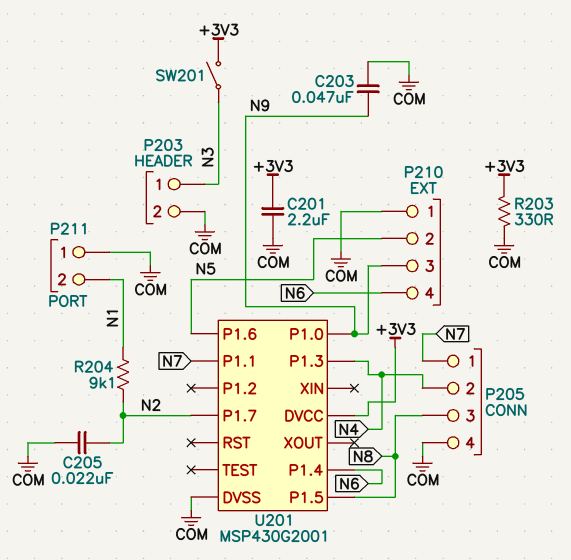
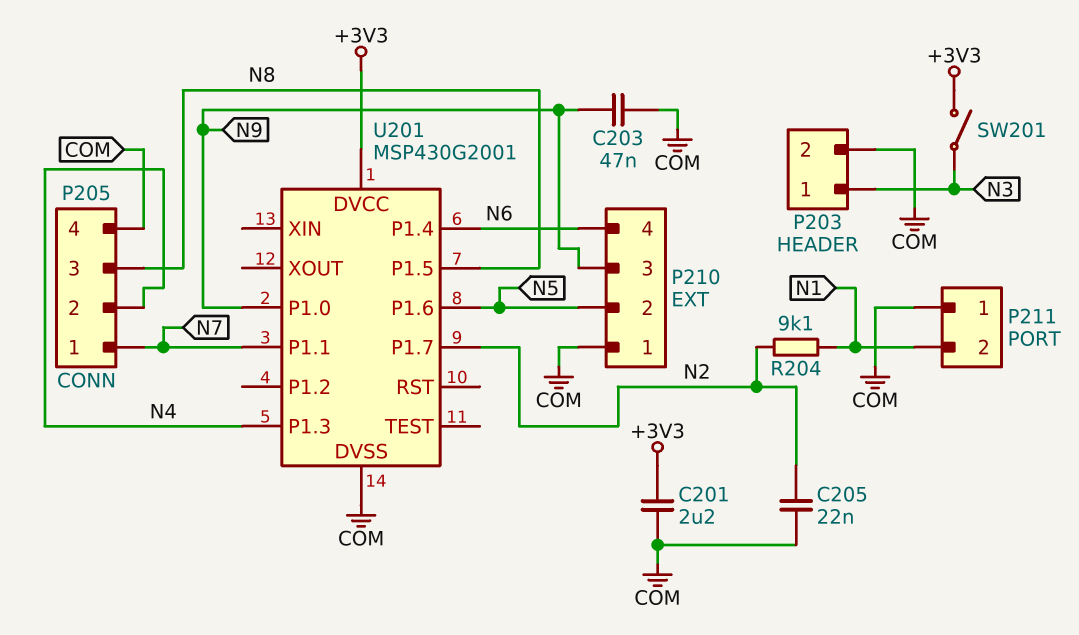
R203: 330 (+3V3, COM) -> none

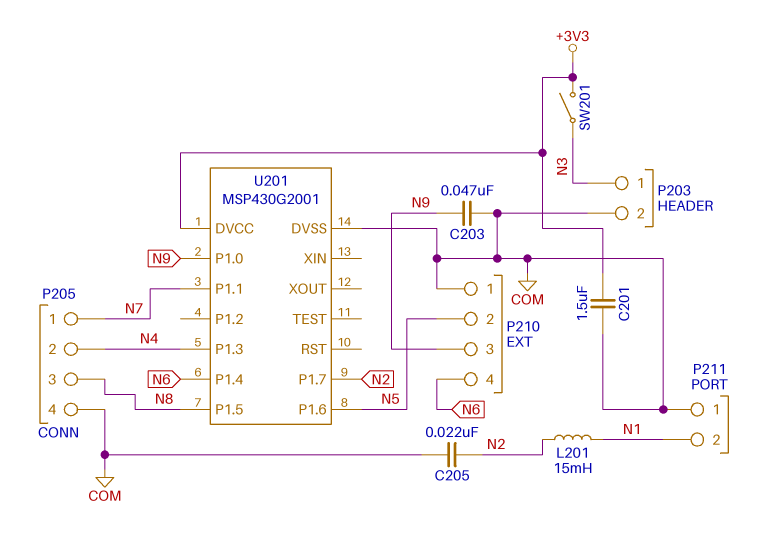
C201: 2.2uF (+3V3, COM) -> 1.5uF (+3V3, COM)
L201: none -> 15mH (N1, N2)
R204: 9.1k (N1, N2) -> none

